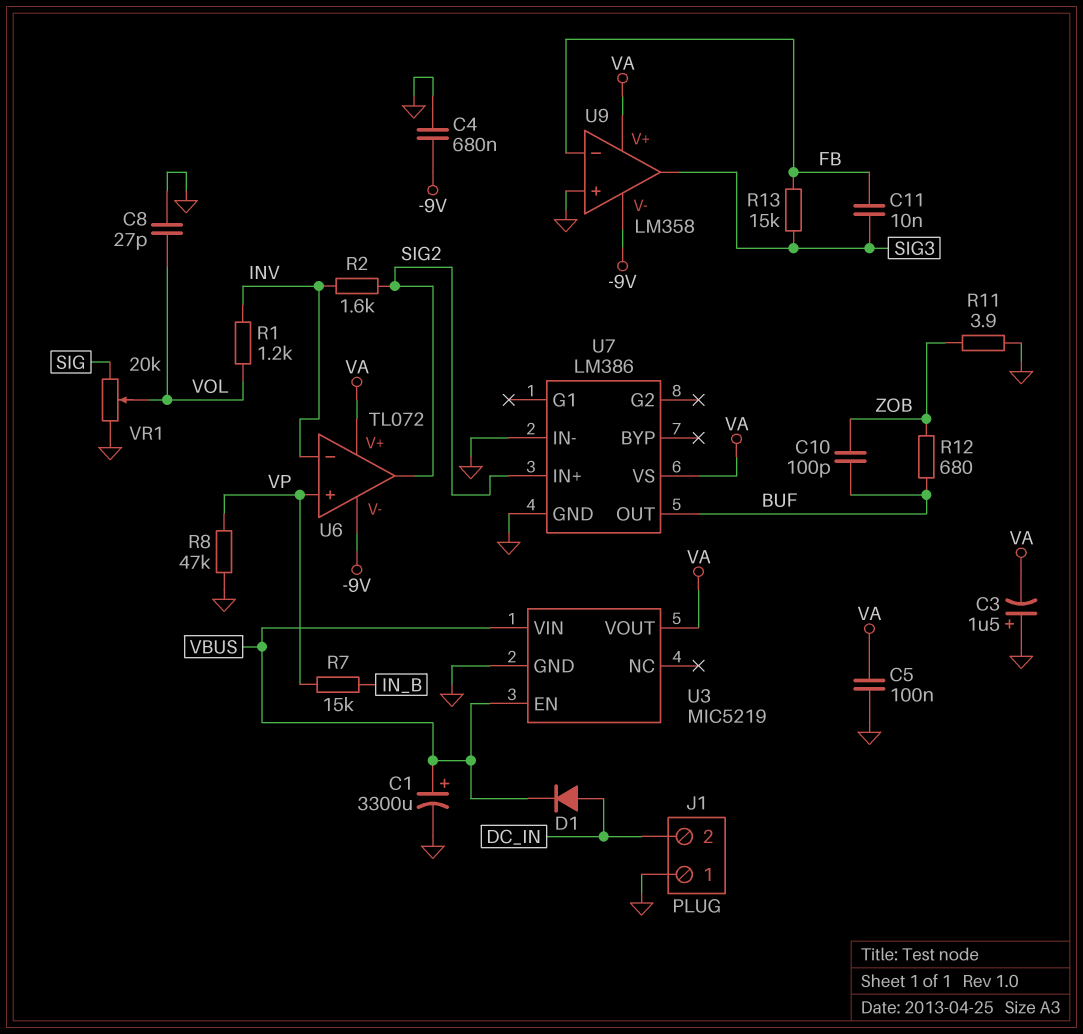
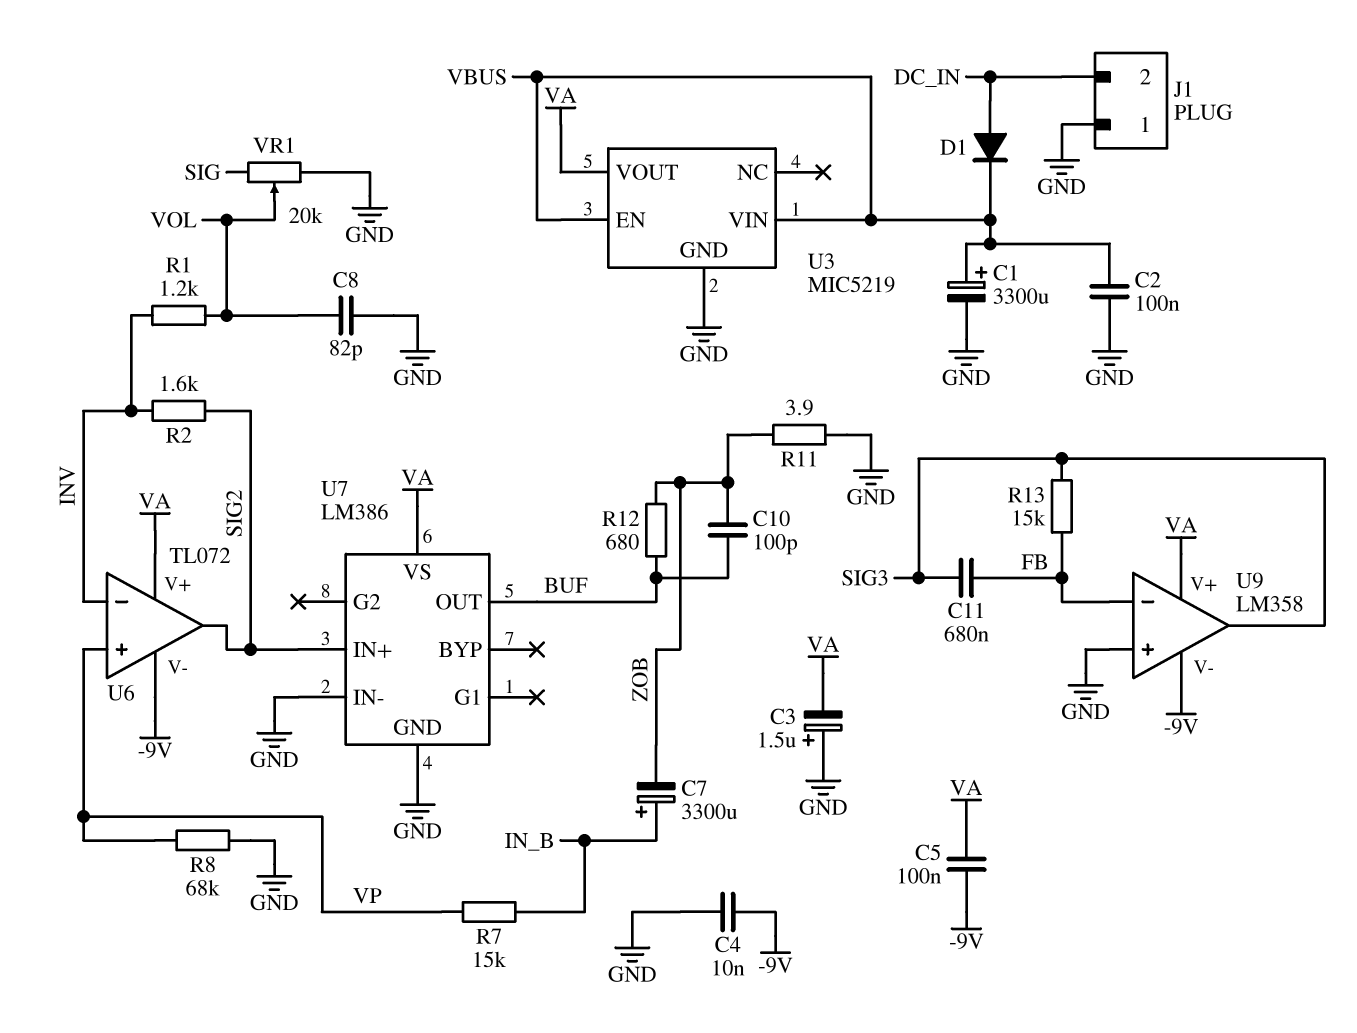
C2: none -> 100nF (GND, VBUS)
C4: 680nF (-9V, GND) -> 10nF (-9V, GND)
C5: 100nF (GND, VA) -> 100nF (-9V, VA)
C7: none -> 3300uF (plus IN_B, minus ZOB)
C8: 27pF (GND, VOL) -> 82pF (GND, VOL)
C11: 10nF (FB, SIG3) -> 680nF (FB, SIG3)
R8: 47k (GND, VP) -> 68k (GND, VP)

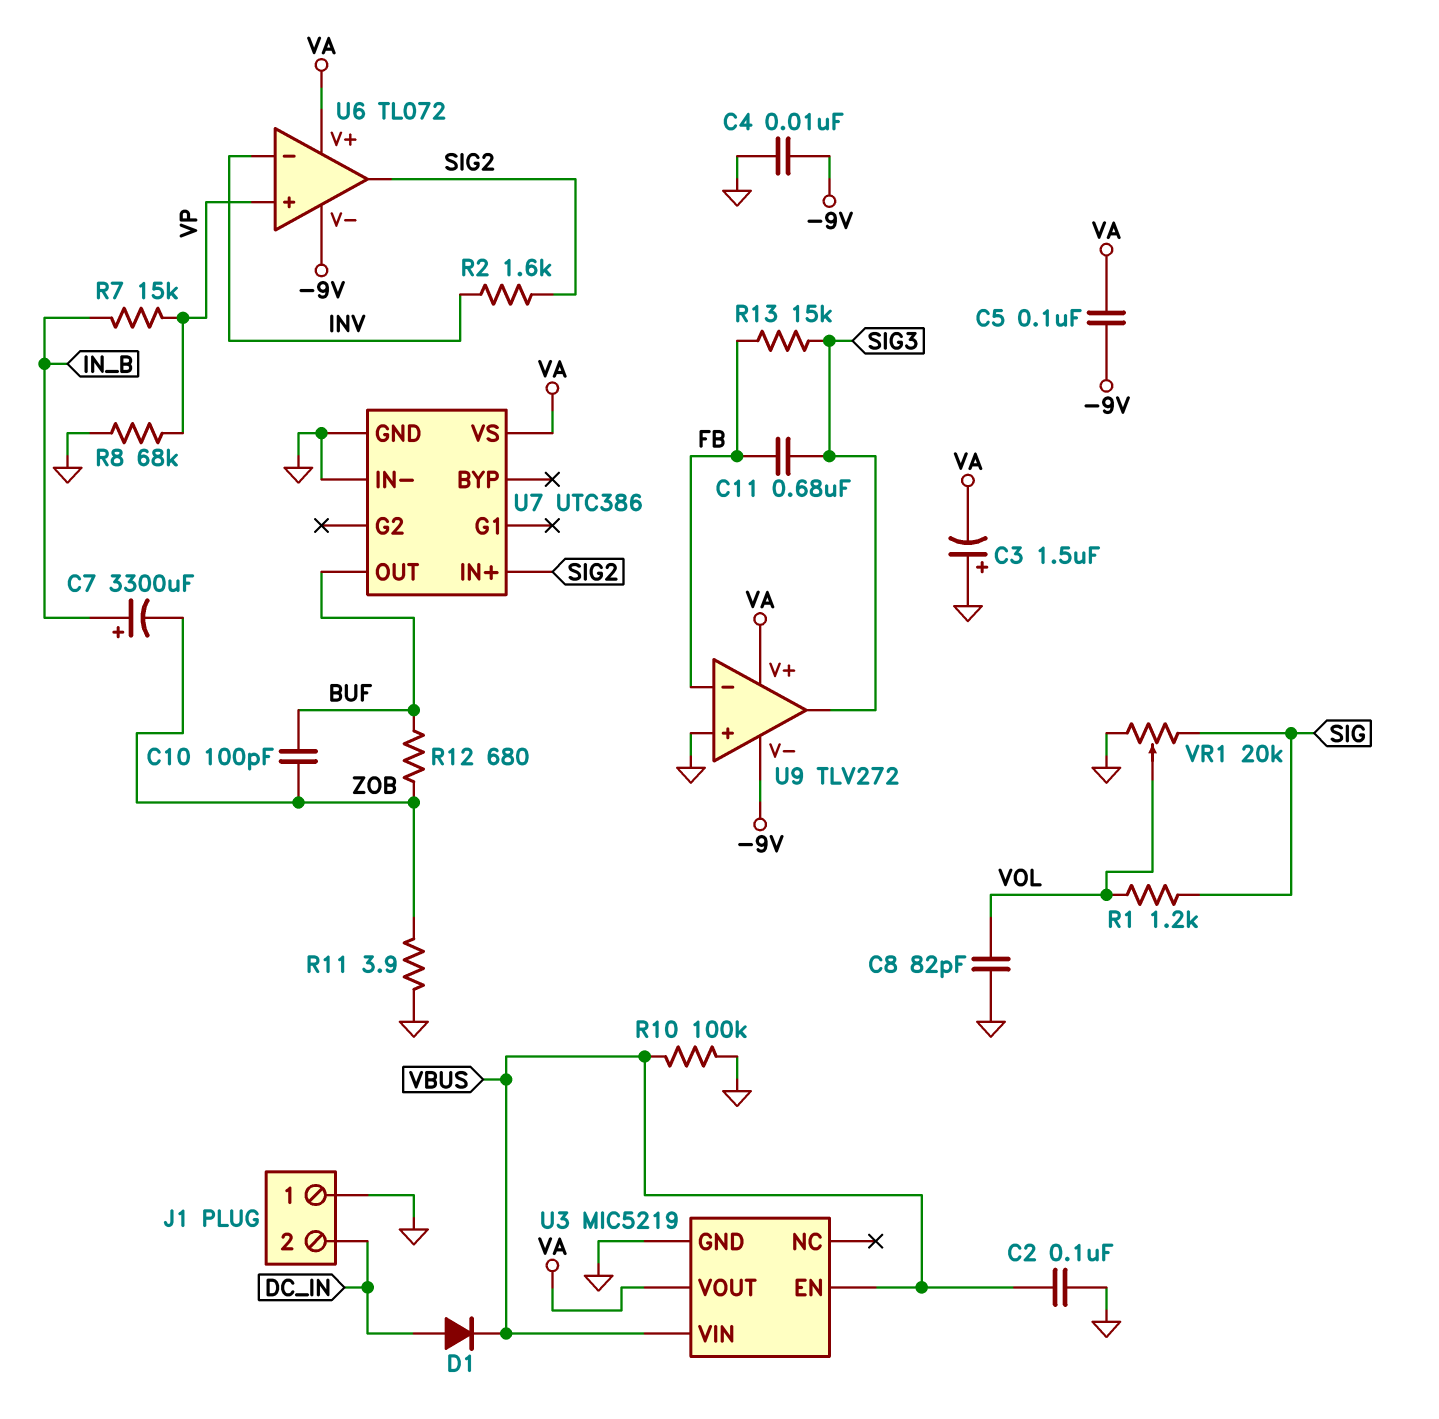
C1: 3300uF (plus VBUS, minus GND) -> none
R1: 1.2k (INV, VOL) -> 1.2k (SIG, VOL)
R10: none -> 100k (GND, VBUS)
U7: LM386 -> UTC386
U9: LM358 -> TLV272

